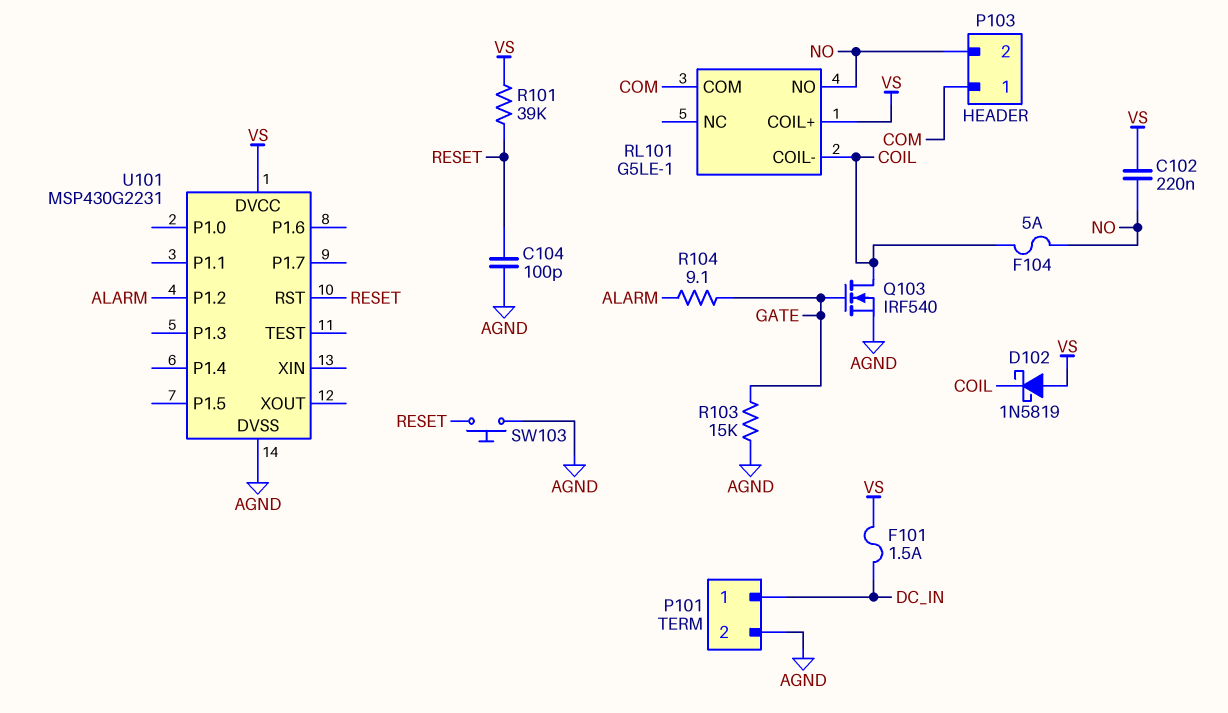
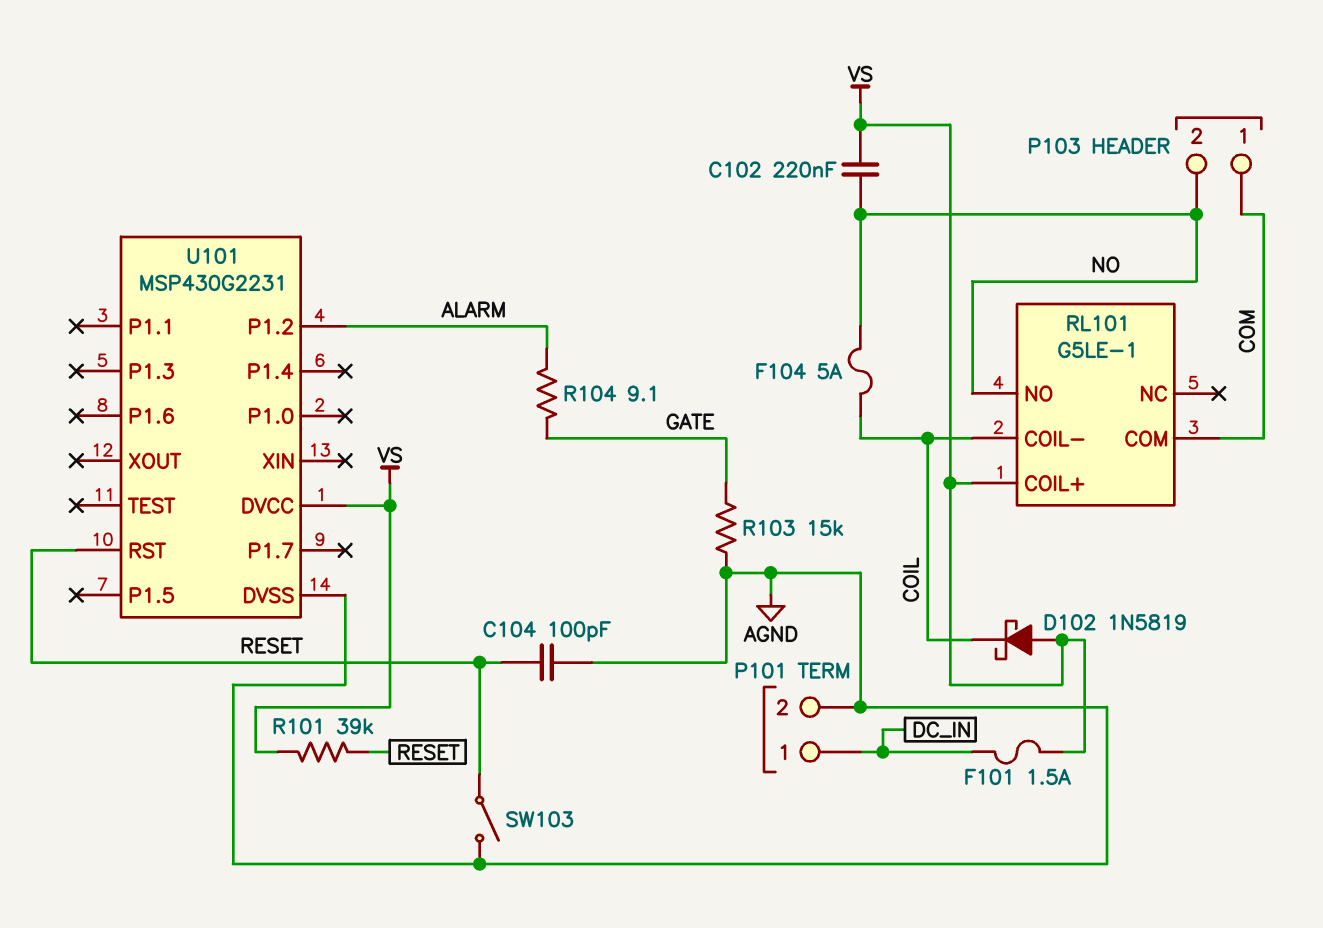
Q103: NMOS IRF540 (G GATE, D COIL, S AGND) -> none
SW103: button (AGND, RESET) -> switch (AGND, RESET)

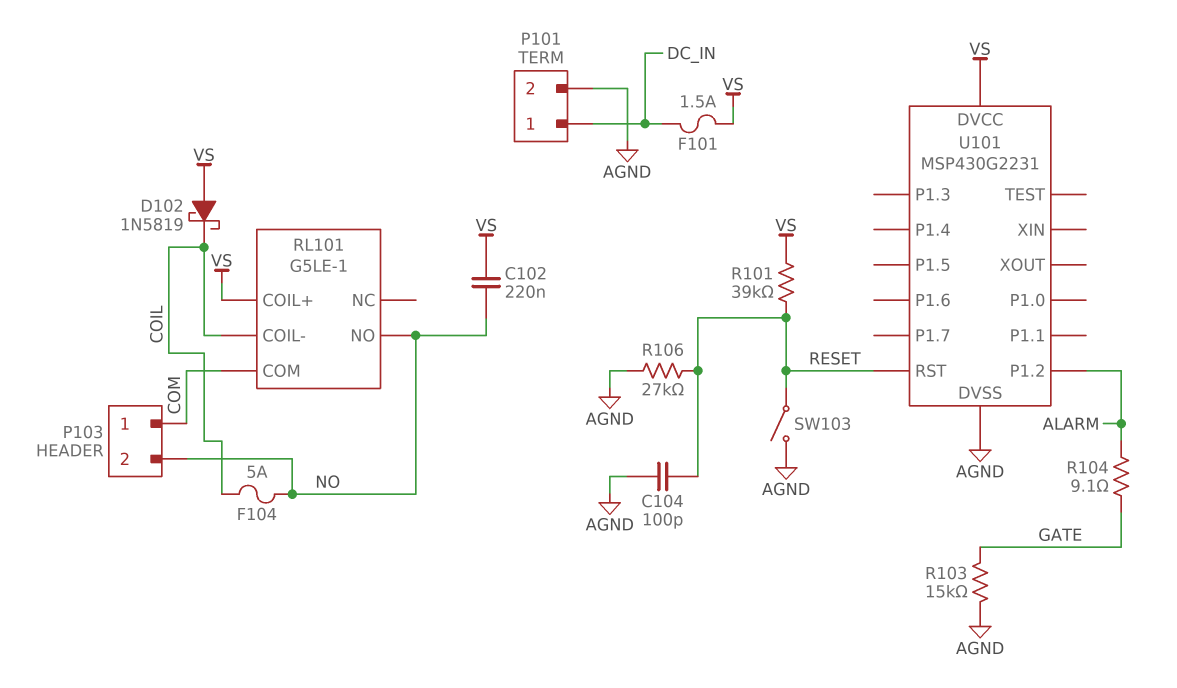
R106: none -> 27k (AGND, RESET)

